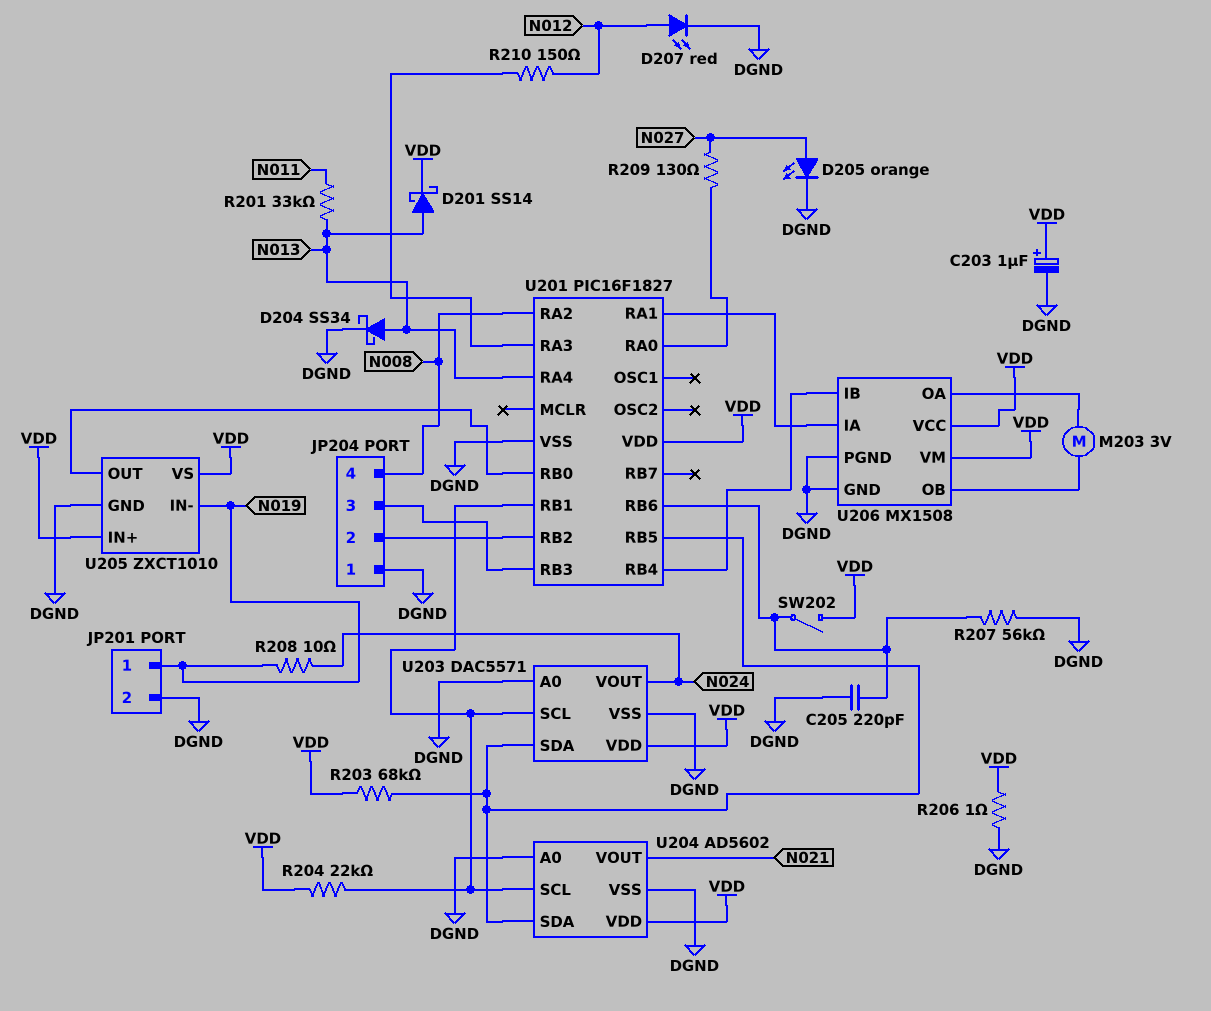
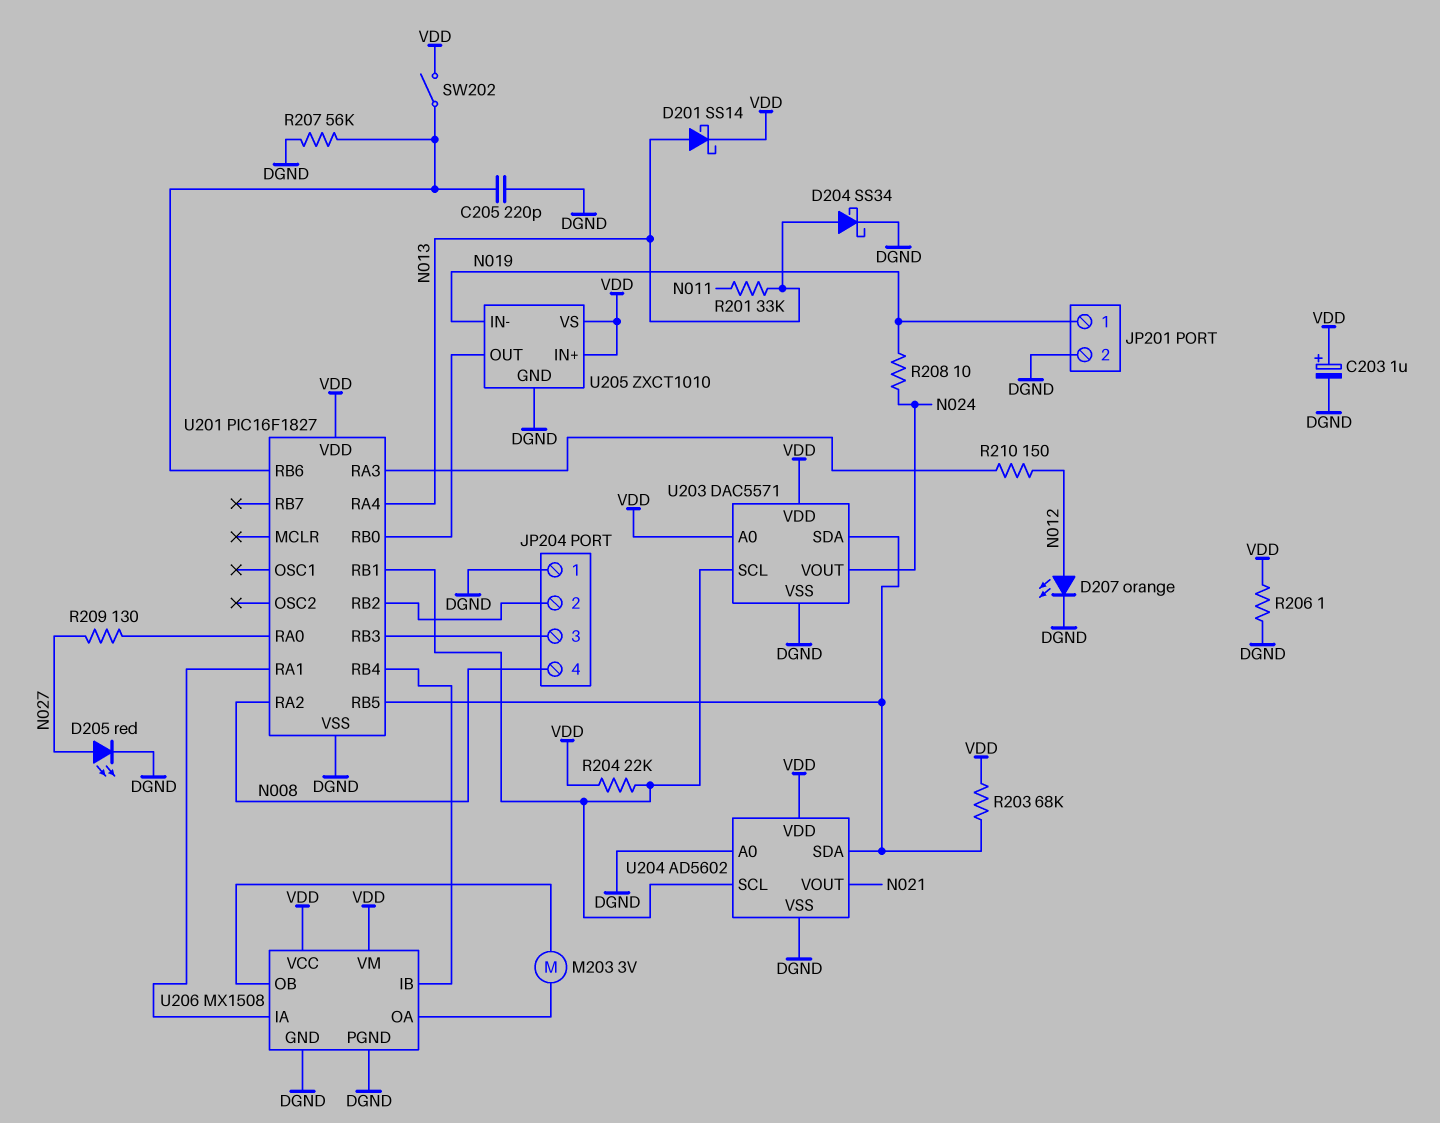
D205: LED orange (A N027, K DGND) -> LED red (A N027, K DGND)
D207: LED red (A N012, K DGND) -> LED orange (A N012, K DGND)
U203 pin A0: DGND -> VDD

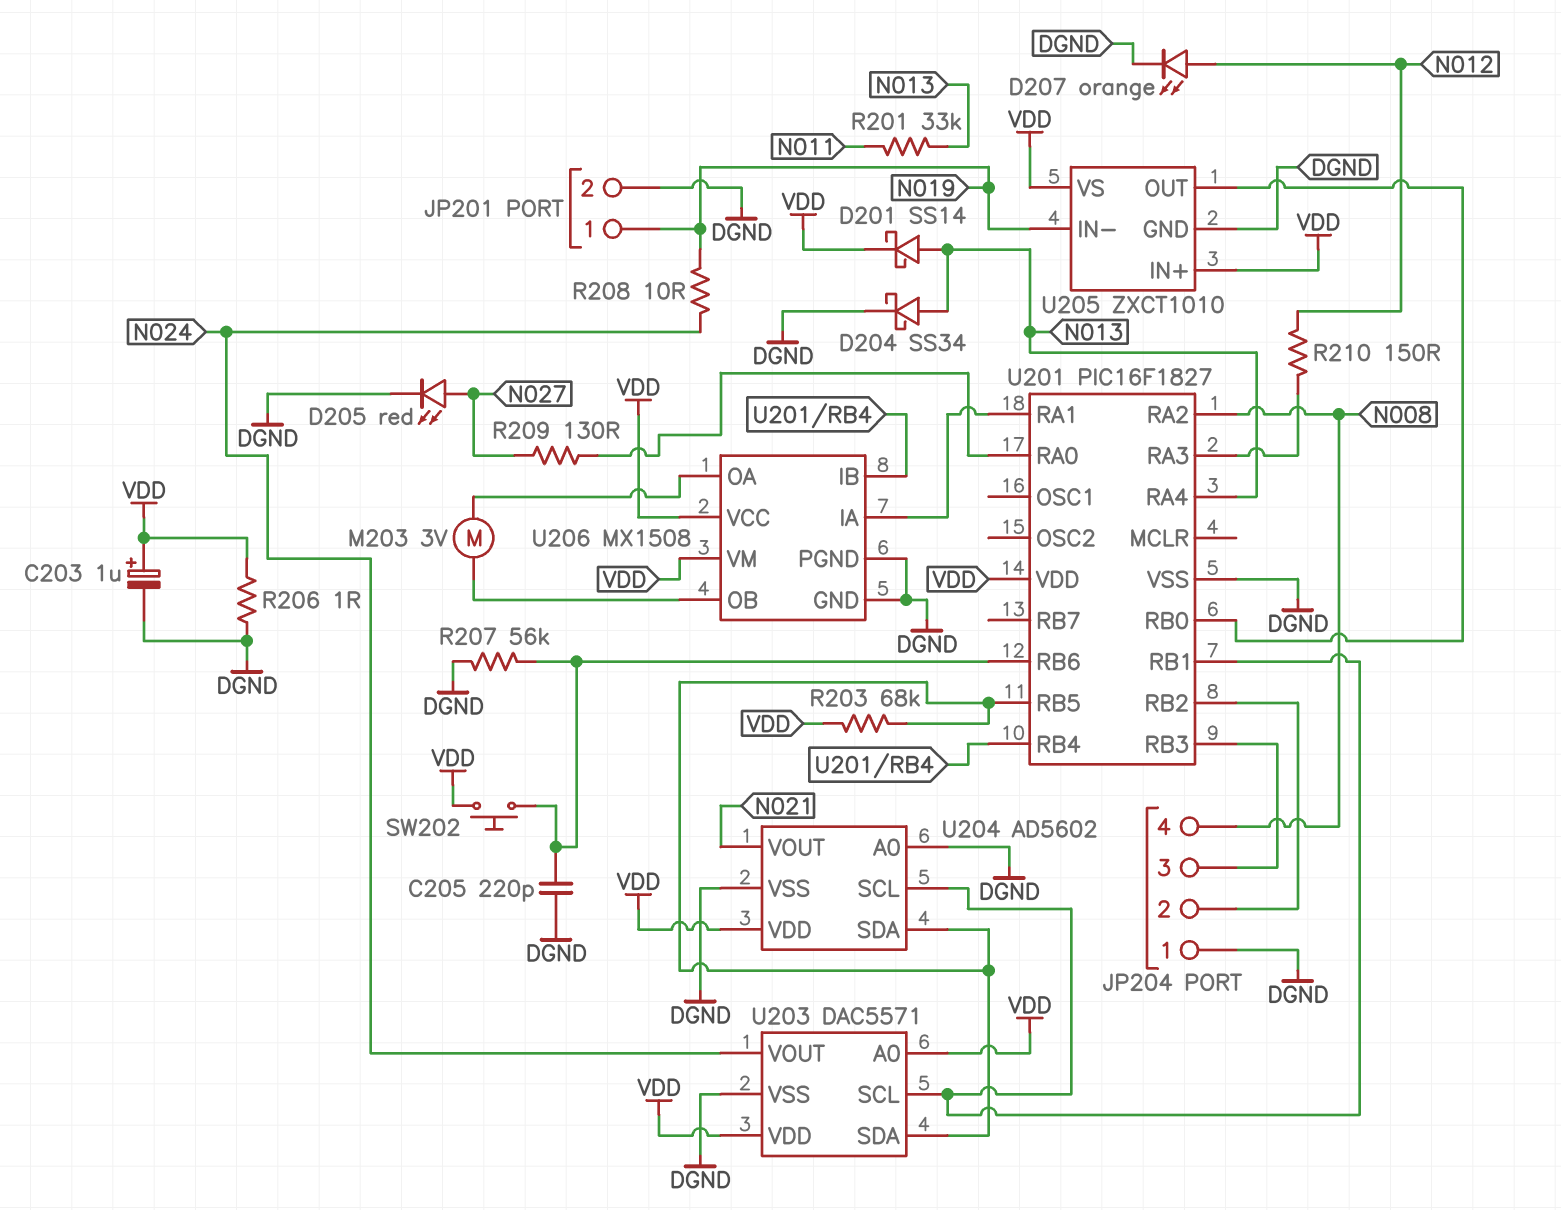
R204: 22k (U201/RB1, VDD) -> none
SW202: switch (U201/RB6, VDD) -> button (U201/RB6, VDD)

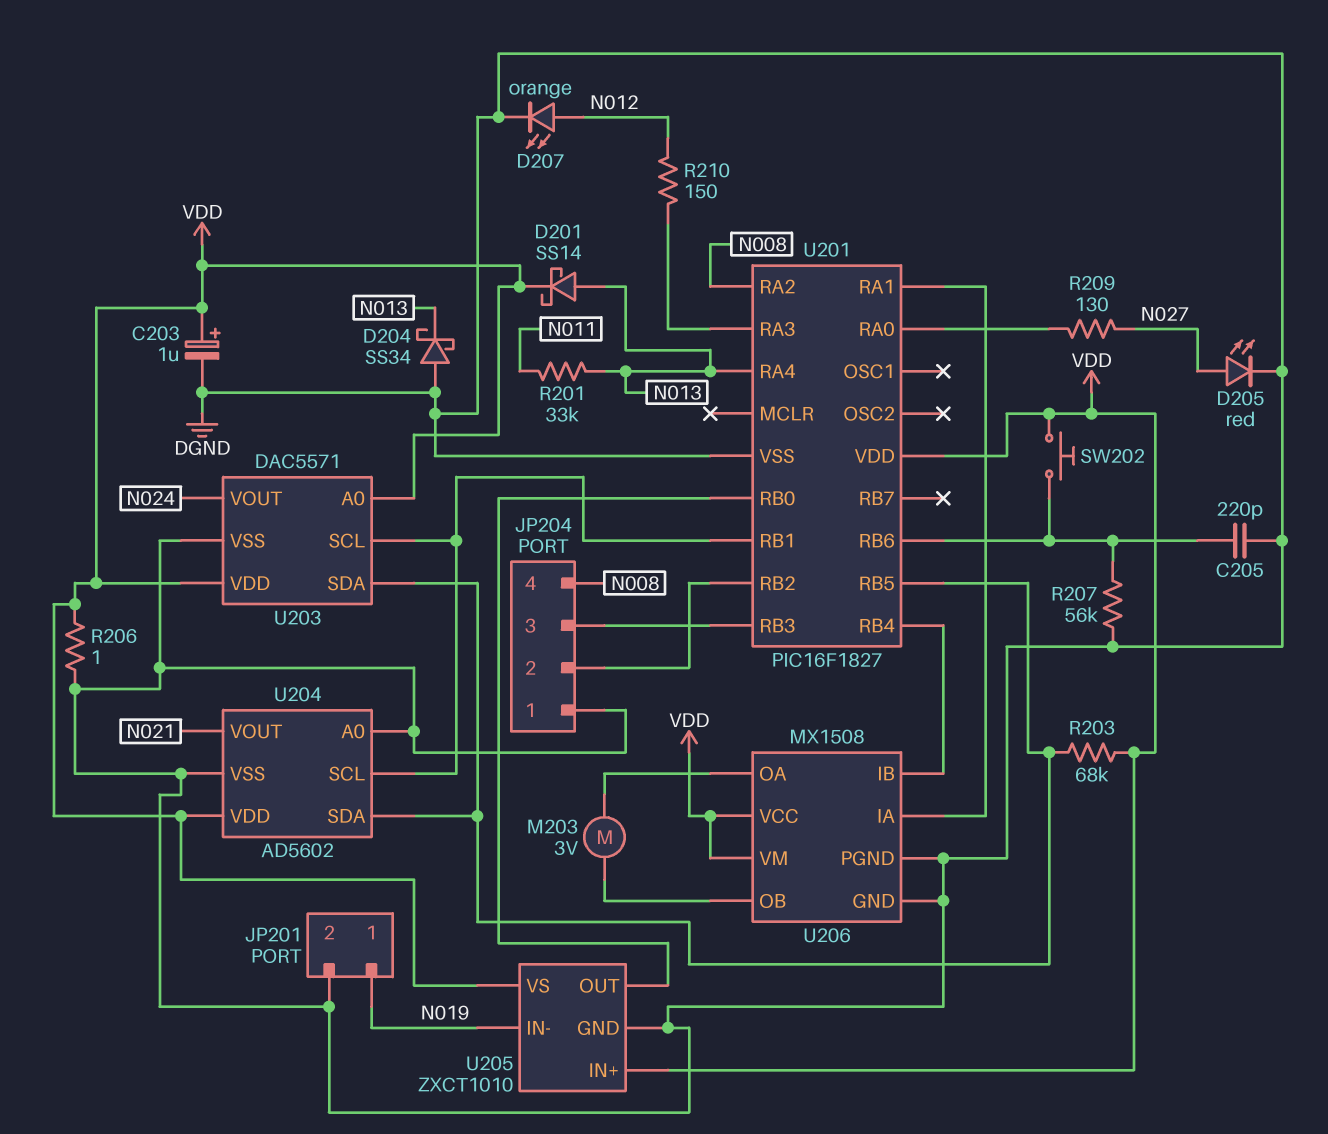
D204: schottky SS34 (A N013, K DGND) -> schottky SS34 (A DGND, K N013)
R208: 10 (N019, N024) -> none

